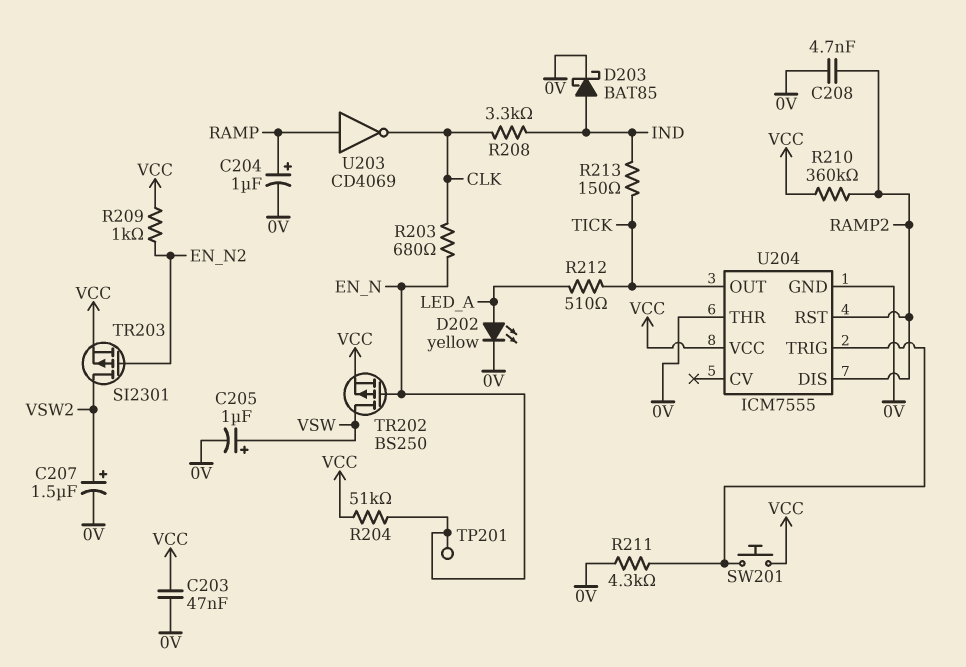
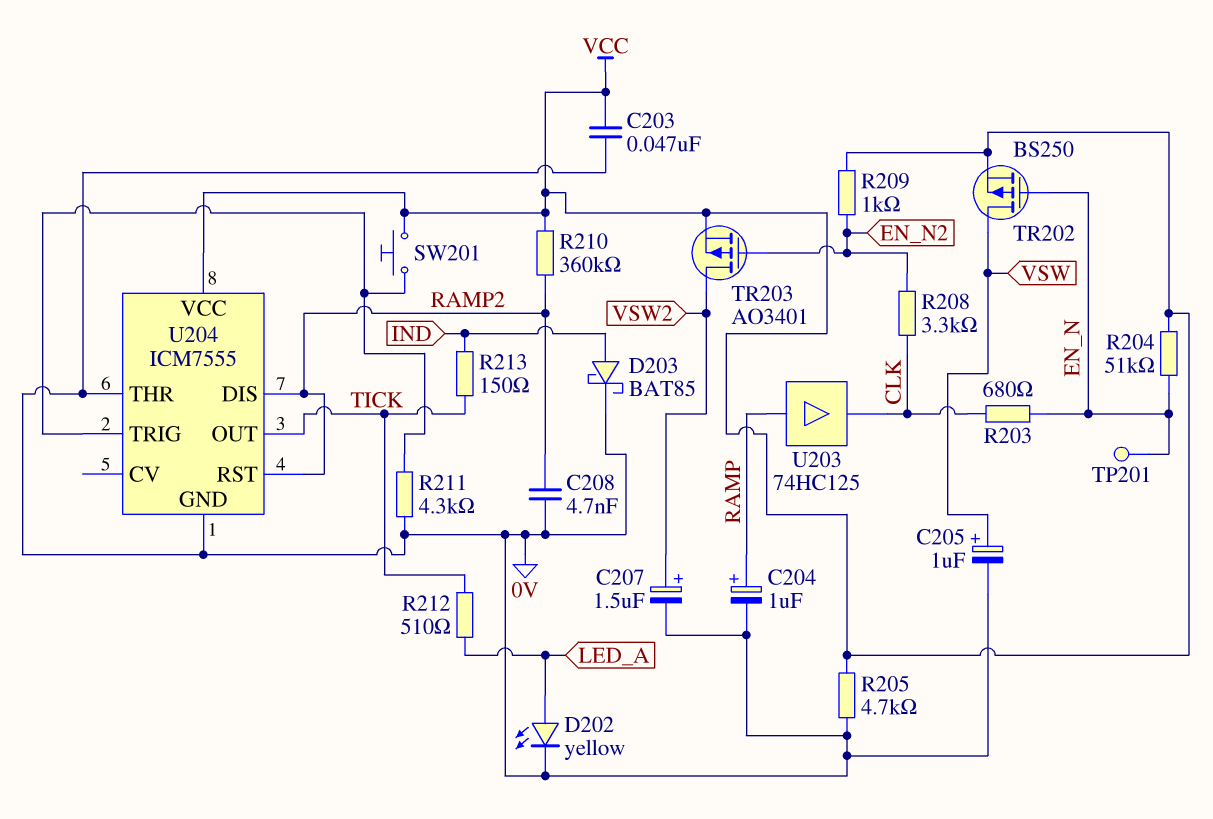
R205: none -> 4.7k (0V, VCC)
R208: 3.3k (CLK, IND) -> 3.3k (CLK, EN_N2)
TR203: PMOS SI2301 (G EN_N2, D VSW2, S VCC) -> PMOS AO3401 (G EN_N2, D VSW2, S VCC)
U203: NOT CD4069 (in RAMP, out CLK) -> buffer 74HC125 (in RAMP, out CLK)

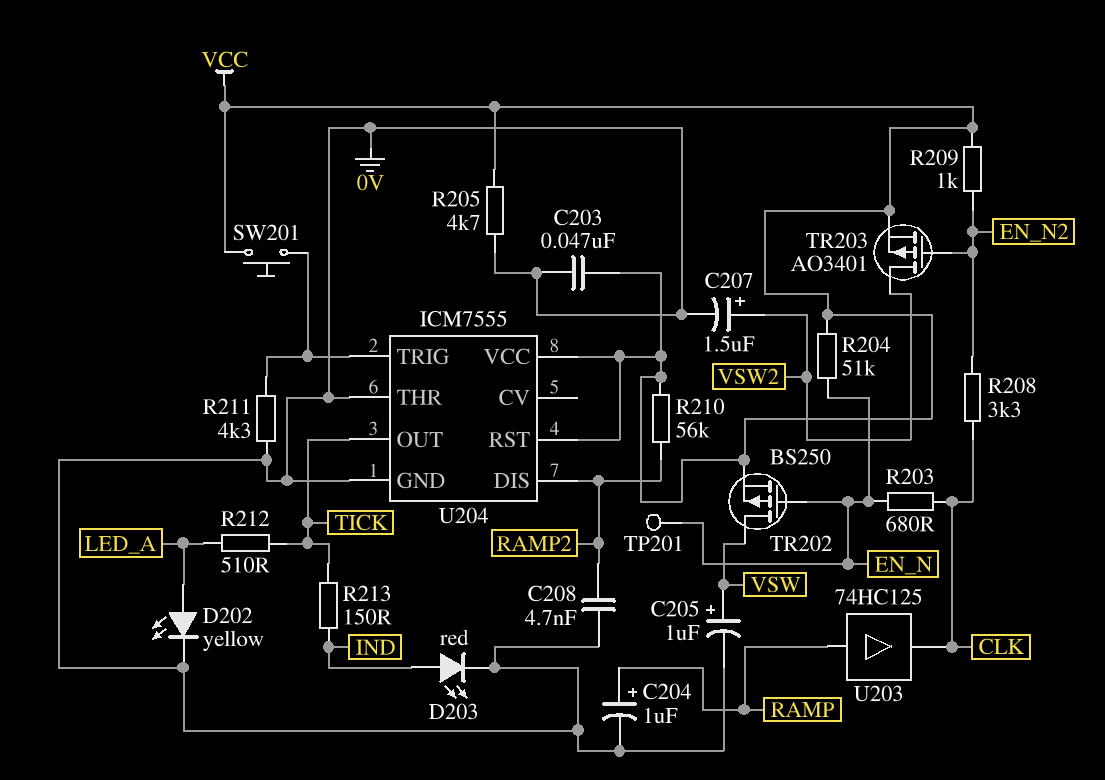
D203: schottky BAT85 (A IND, K 0V) -> LED red (A IND, K 0V)
R210: 360k (RAMP2, VCC) -> 56k (RAMP2, VCC)
U204 pin RST: RAMP2 -> VCC

